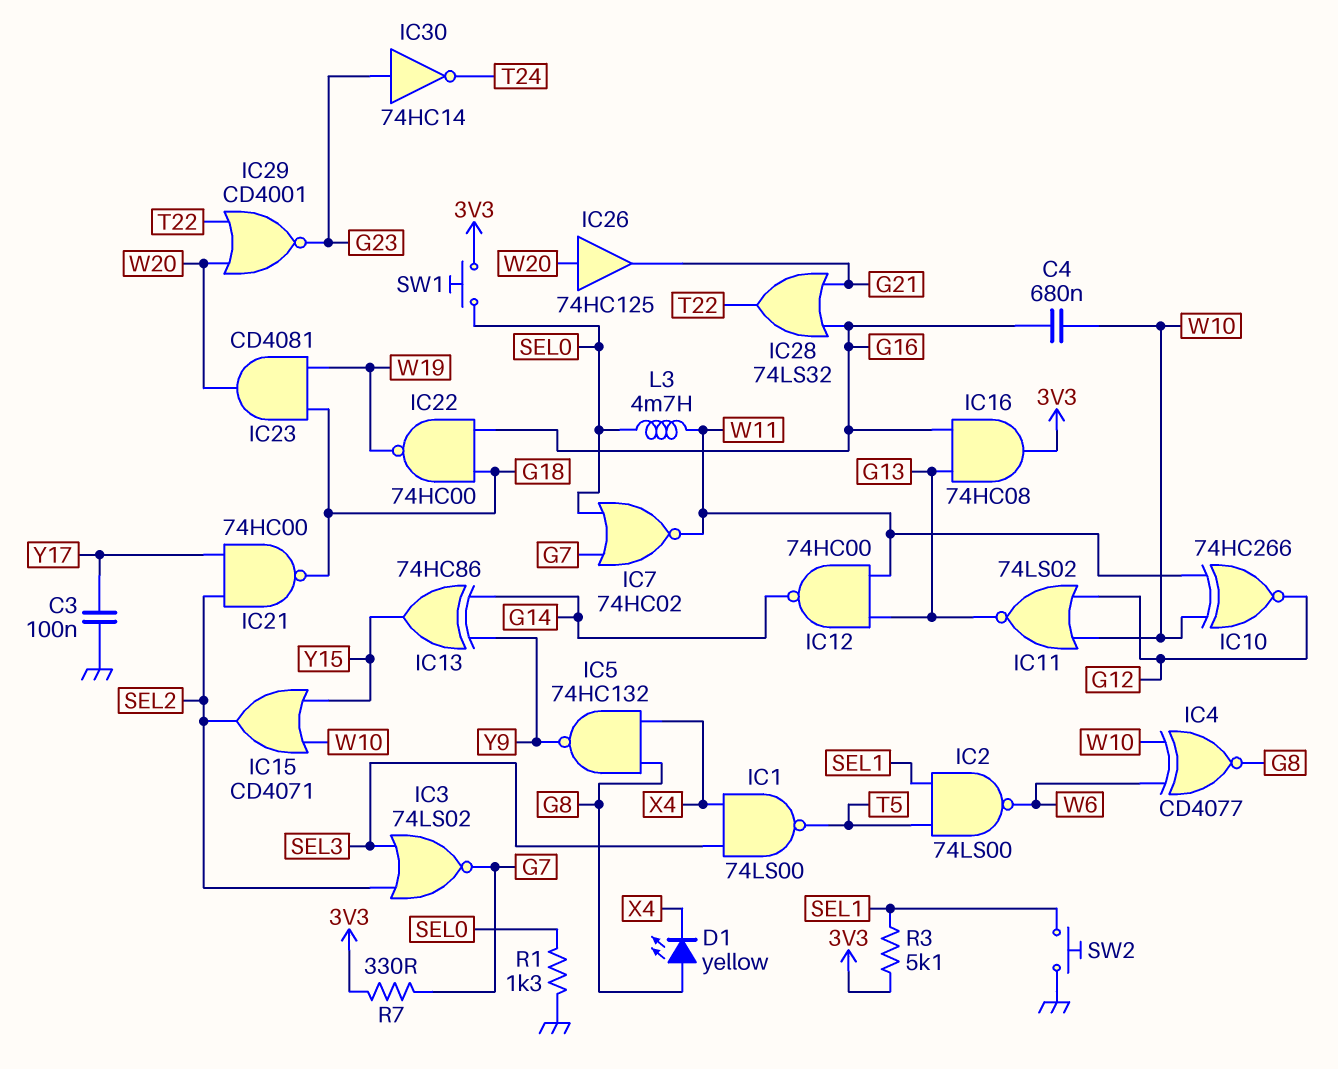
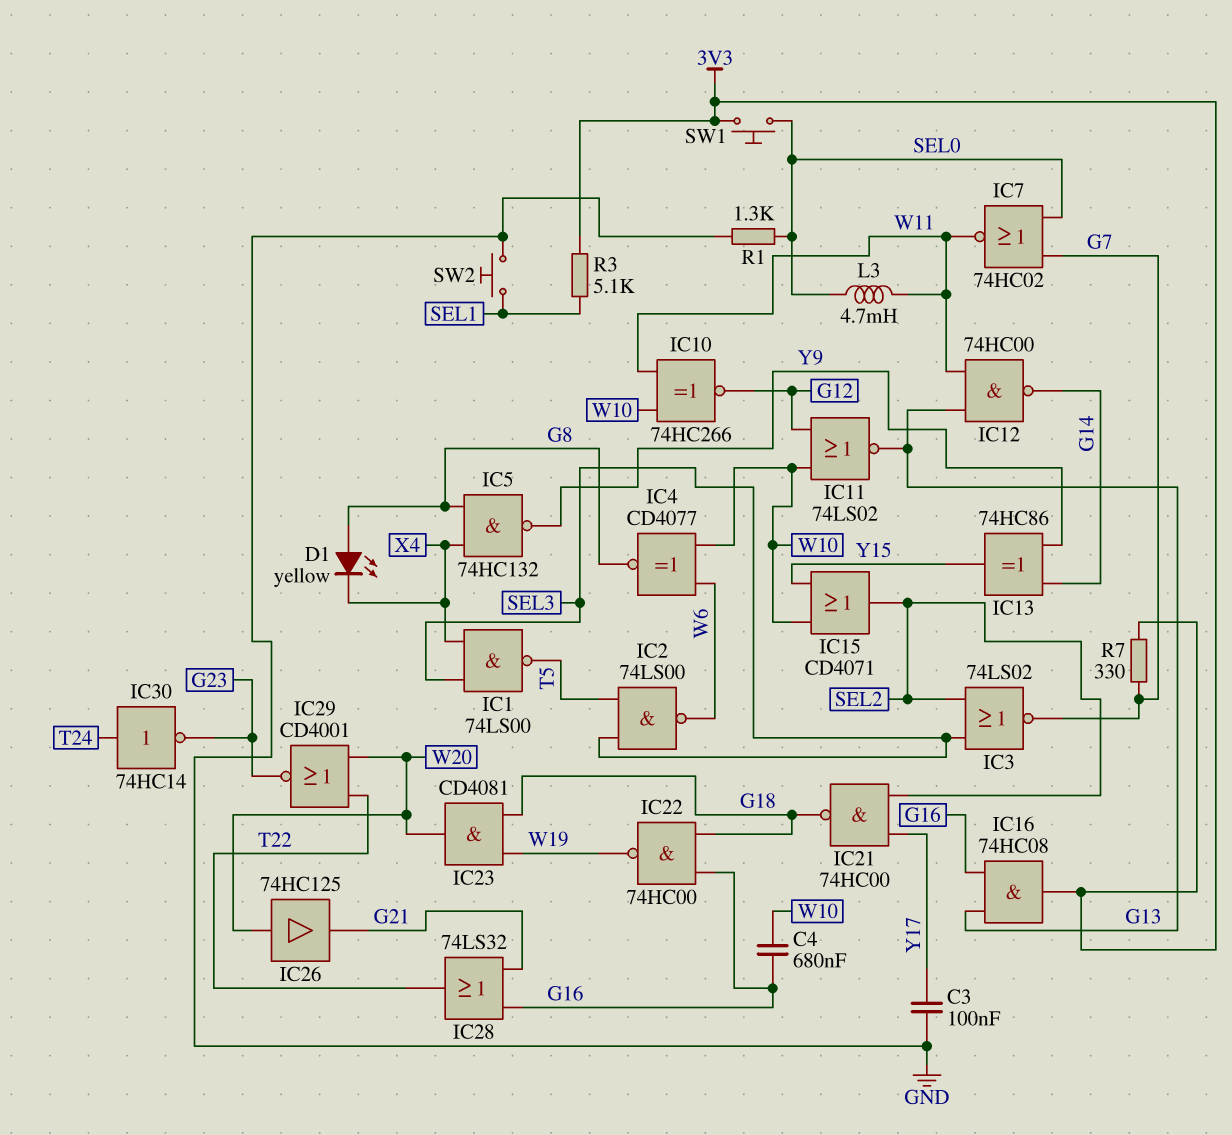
IC2: NAND 74LS00 (in SEL1, in T5, out W6) -> NAND 74LS00 (in SEL3, in T5, out W6)
IC30: NOT 74HC14 (in G23, out T24) -> NOT 74HC14 (in T24, out G23)

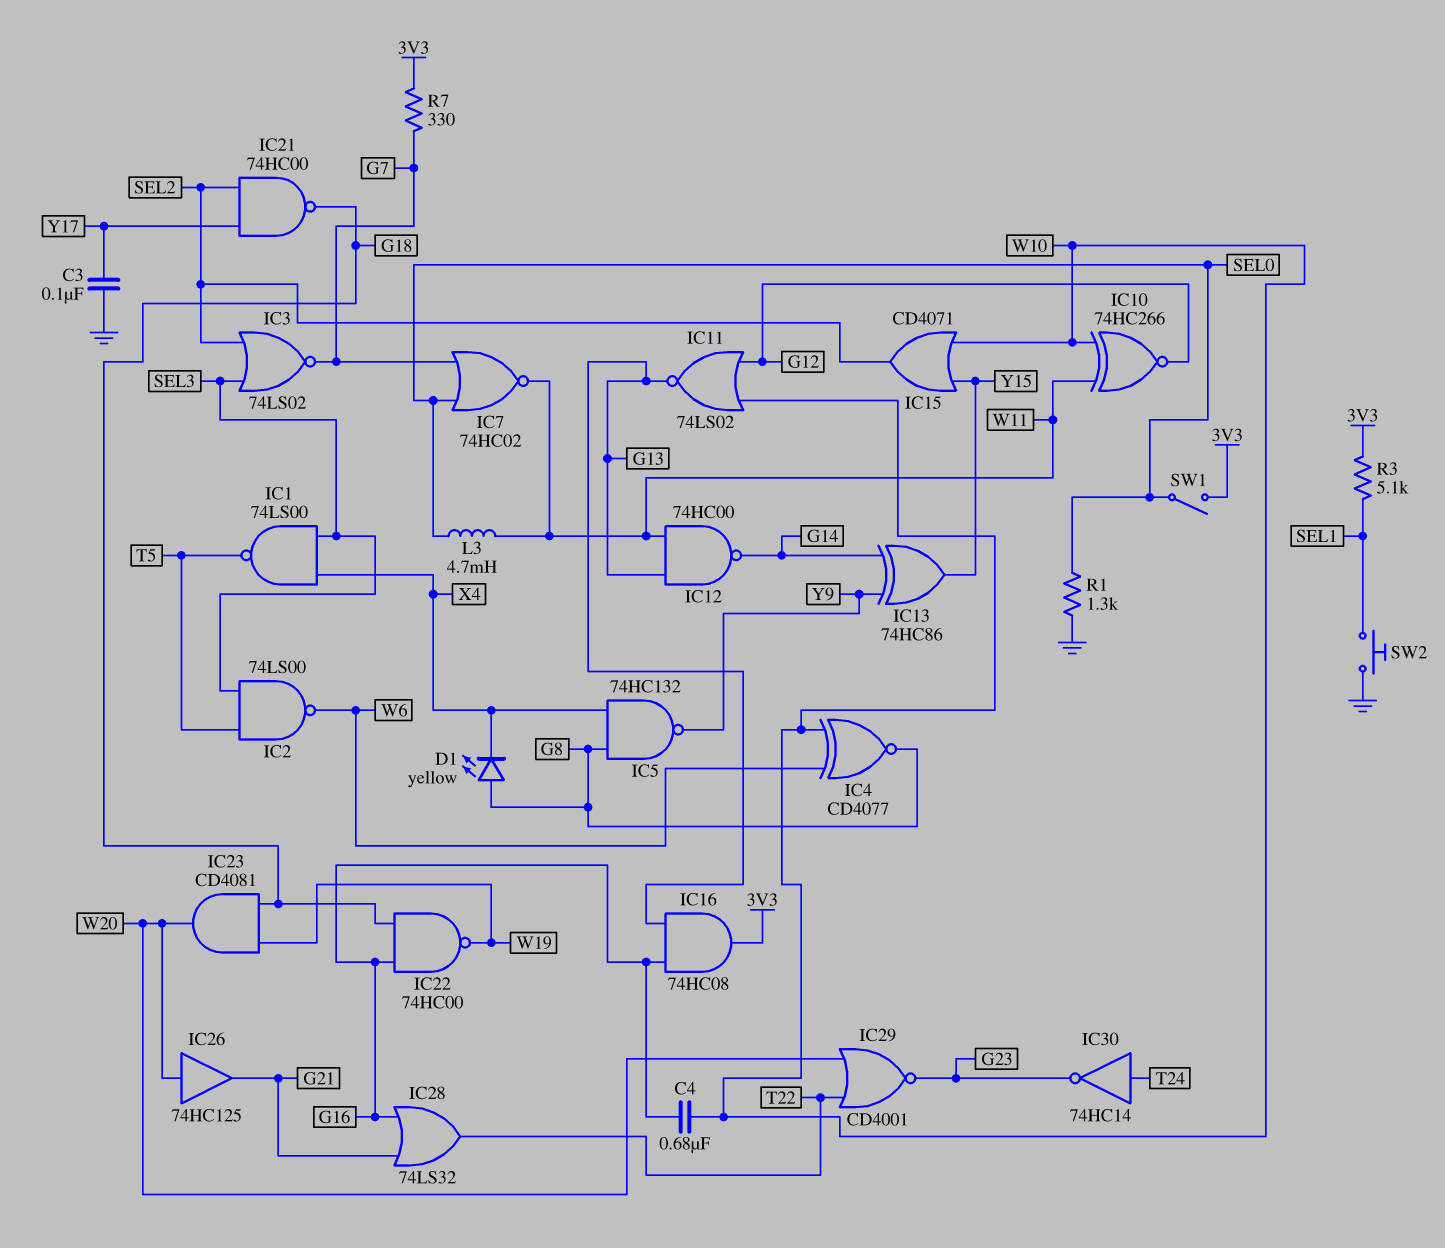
SW1: button (3V3, SEL0) -> switch (3V3, SEL0)

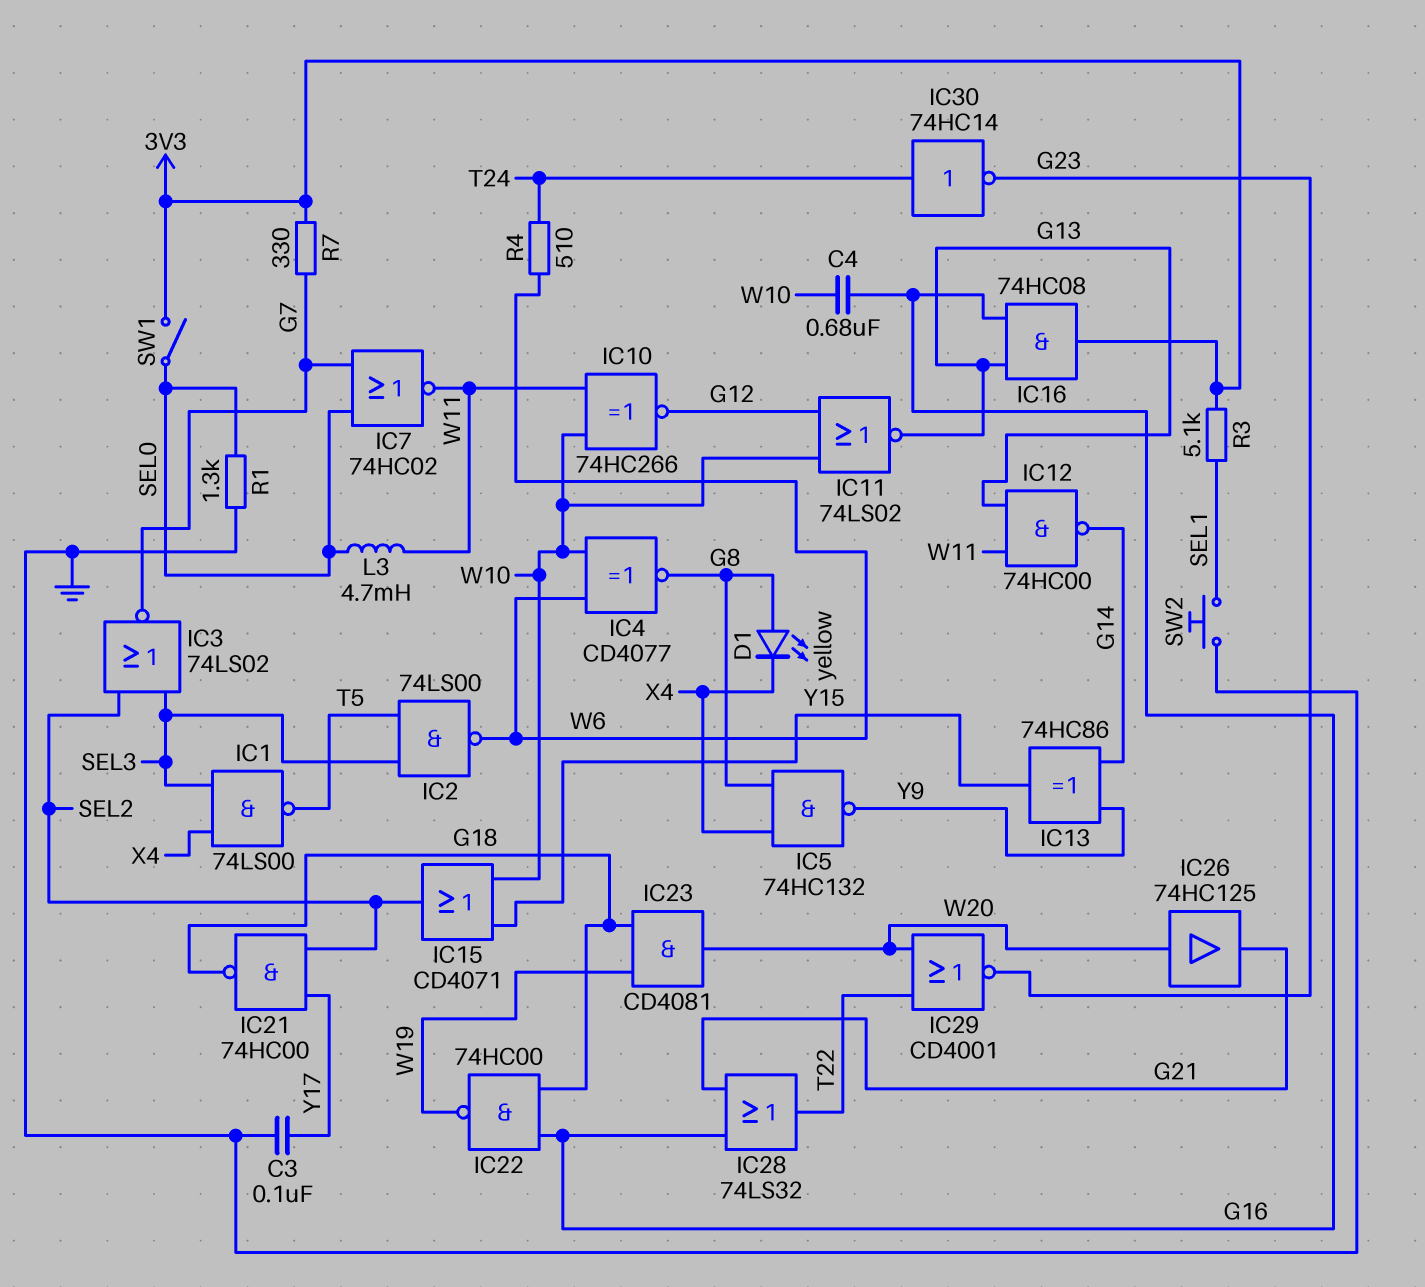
R4: none -> 510 (T24, W6)

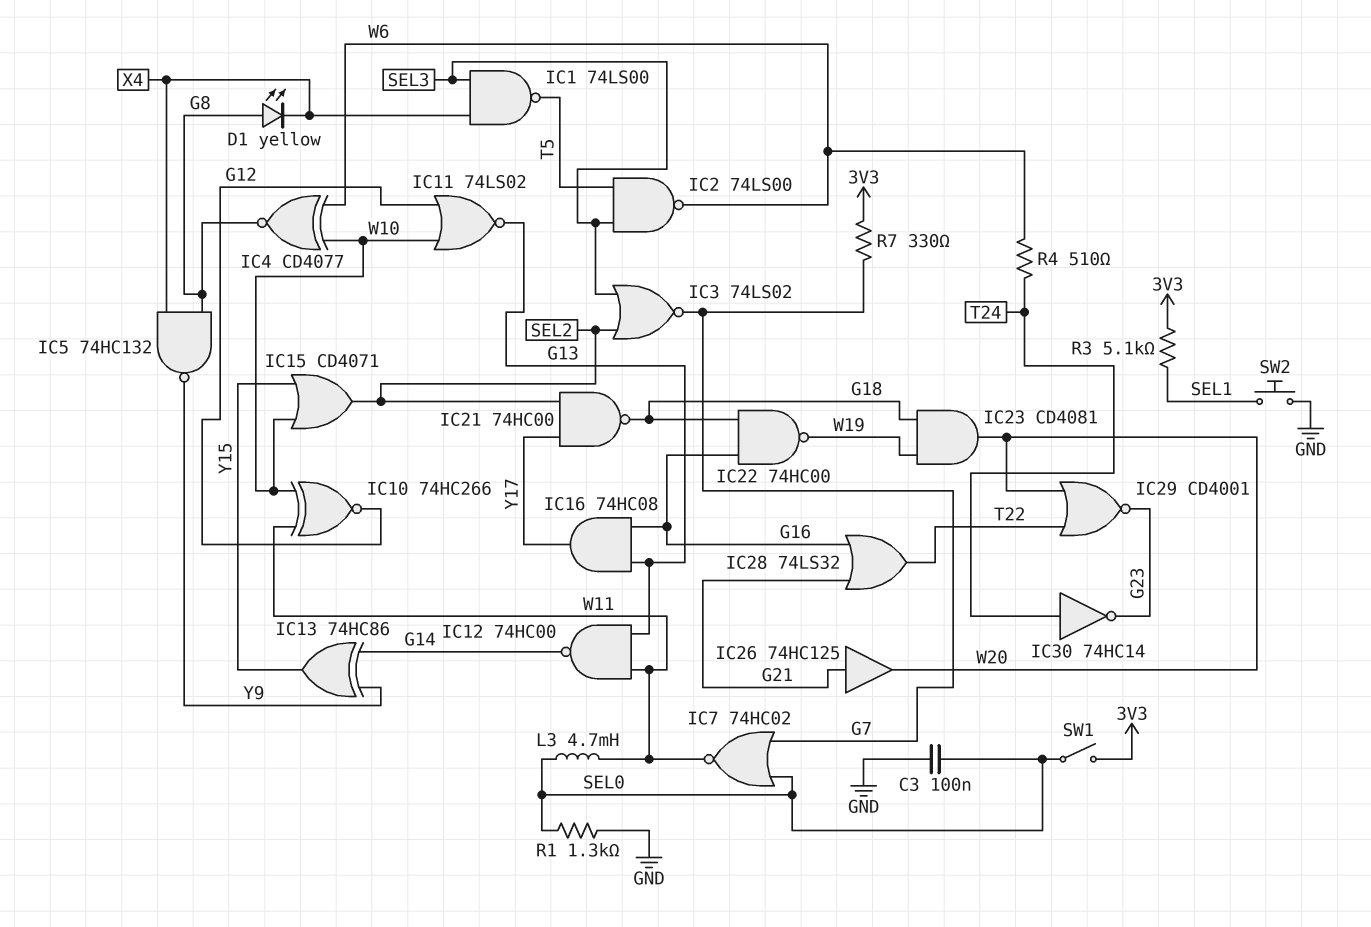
C3: 100nF (GND, Y17) -> 100nF (GND, SEL0)
C4: 680nF (G16, W10) -> none
IC16: AND 74HC08 (in G13, in G16, out 3V3) -> AND 74HC08 (in G13, in G16, out Y17)
IC26: buffer 74HC125 (in W20, out G21) -> buffer 74HC125 (in G21, out W20)

